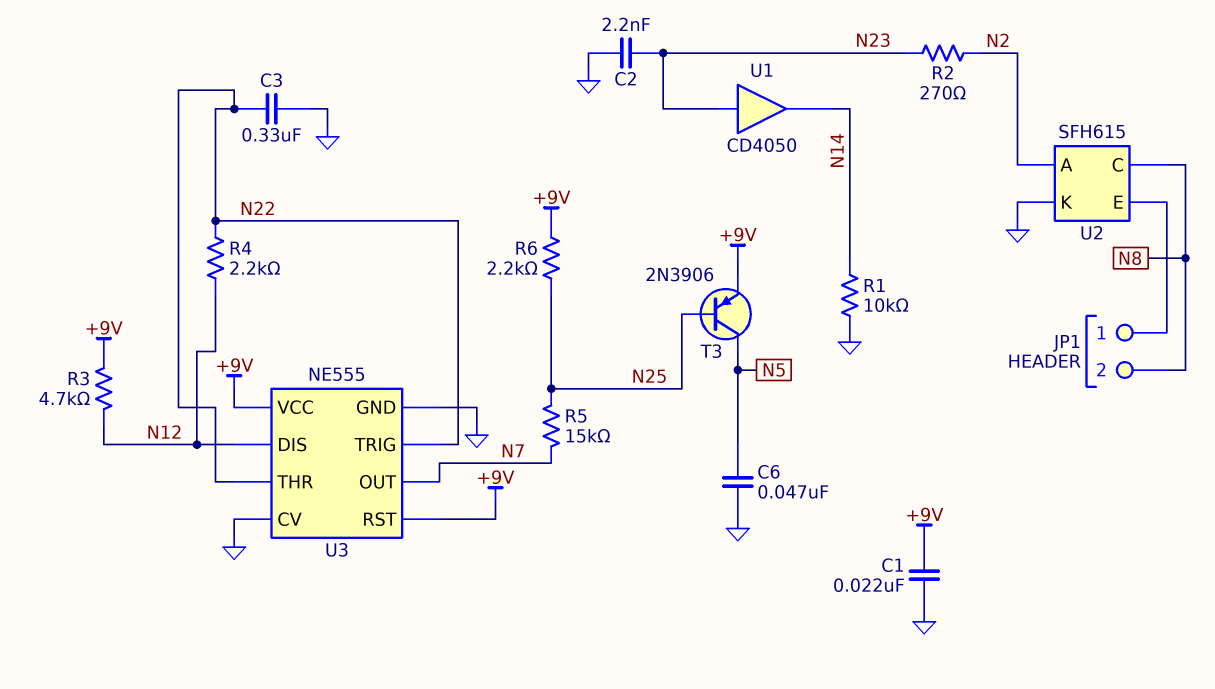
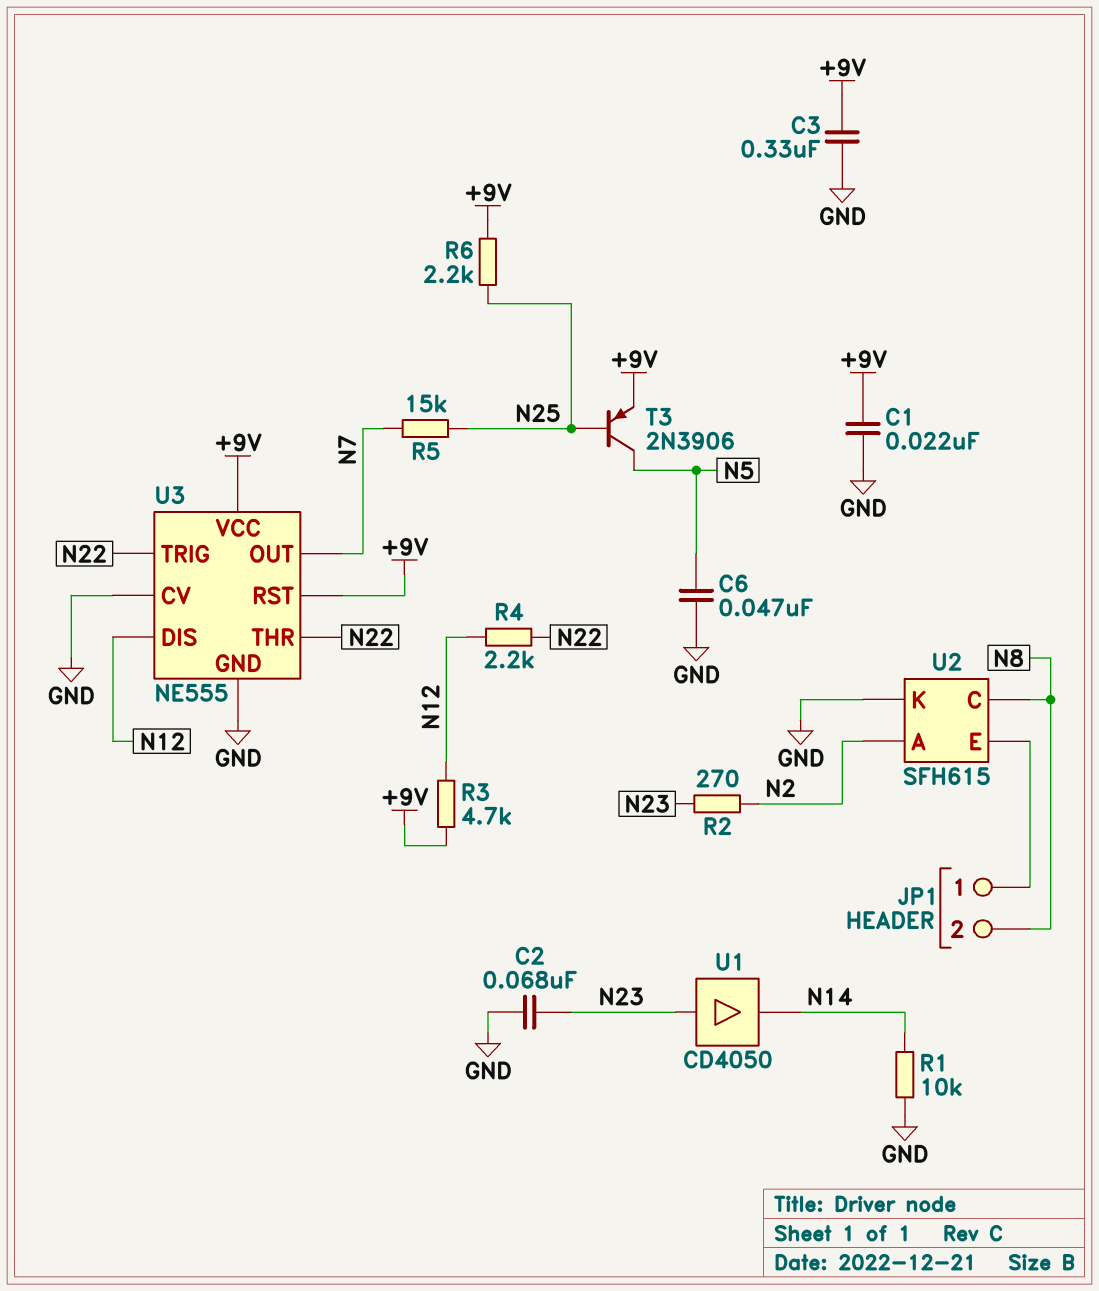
C2: 2.2nF (GND, N23) -> 68nF (GND, N23)
C3: 330nF (GND, N22) -> 330nF (+9V, GND)

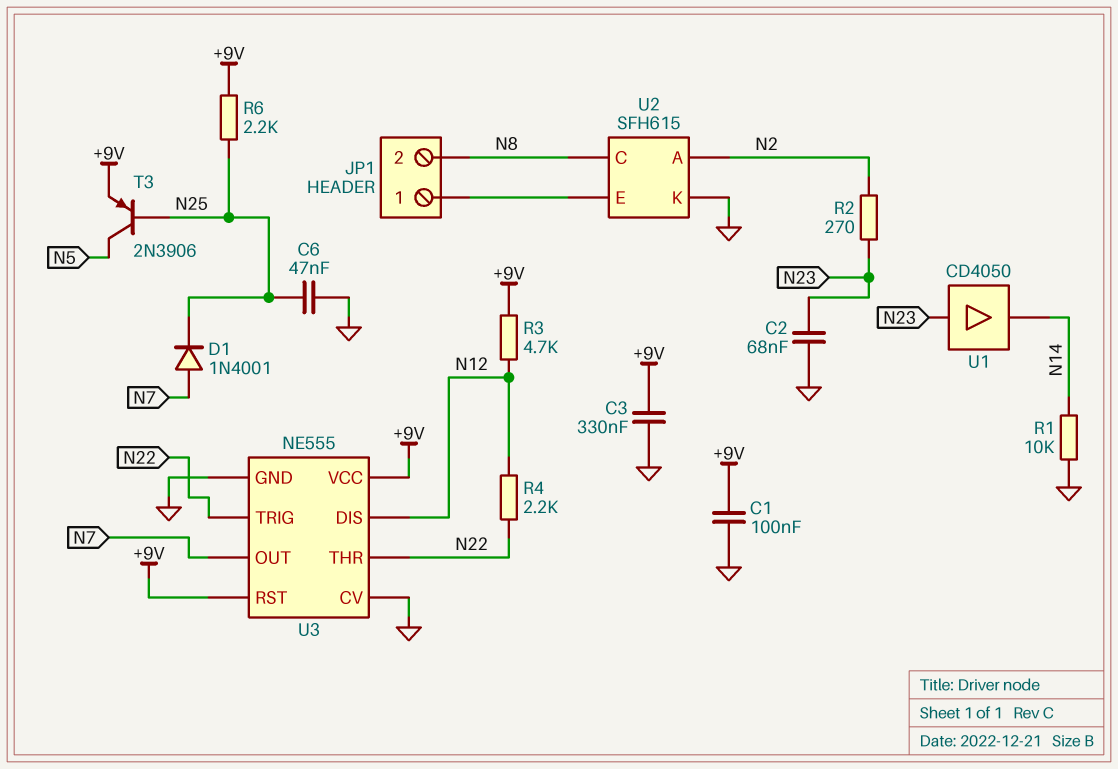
C1: 22nF (+9V, GND) -> 100nF (+9V, GND)
C6: 47nF (GND, N5) -> 47nF (GND, N25)
D1: none -> diode 1N4001 (A N7, K N25)
R5: 15k (N7, N25) -> none

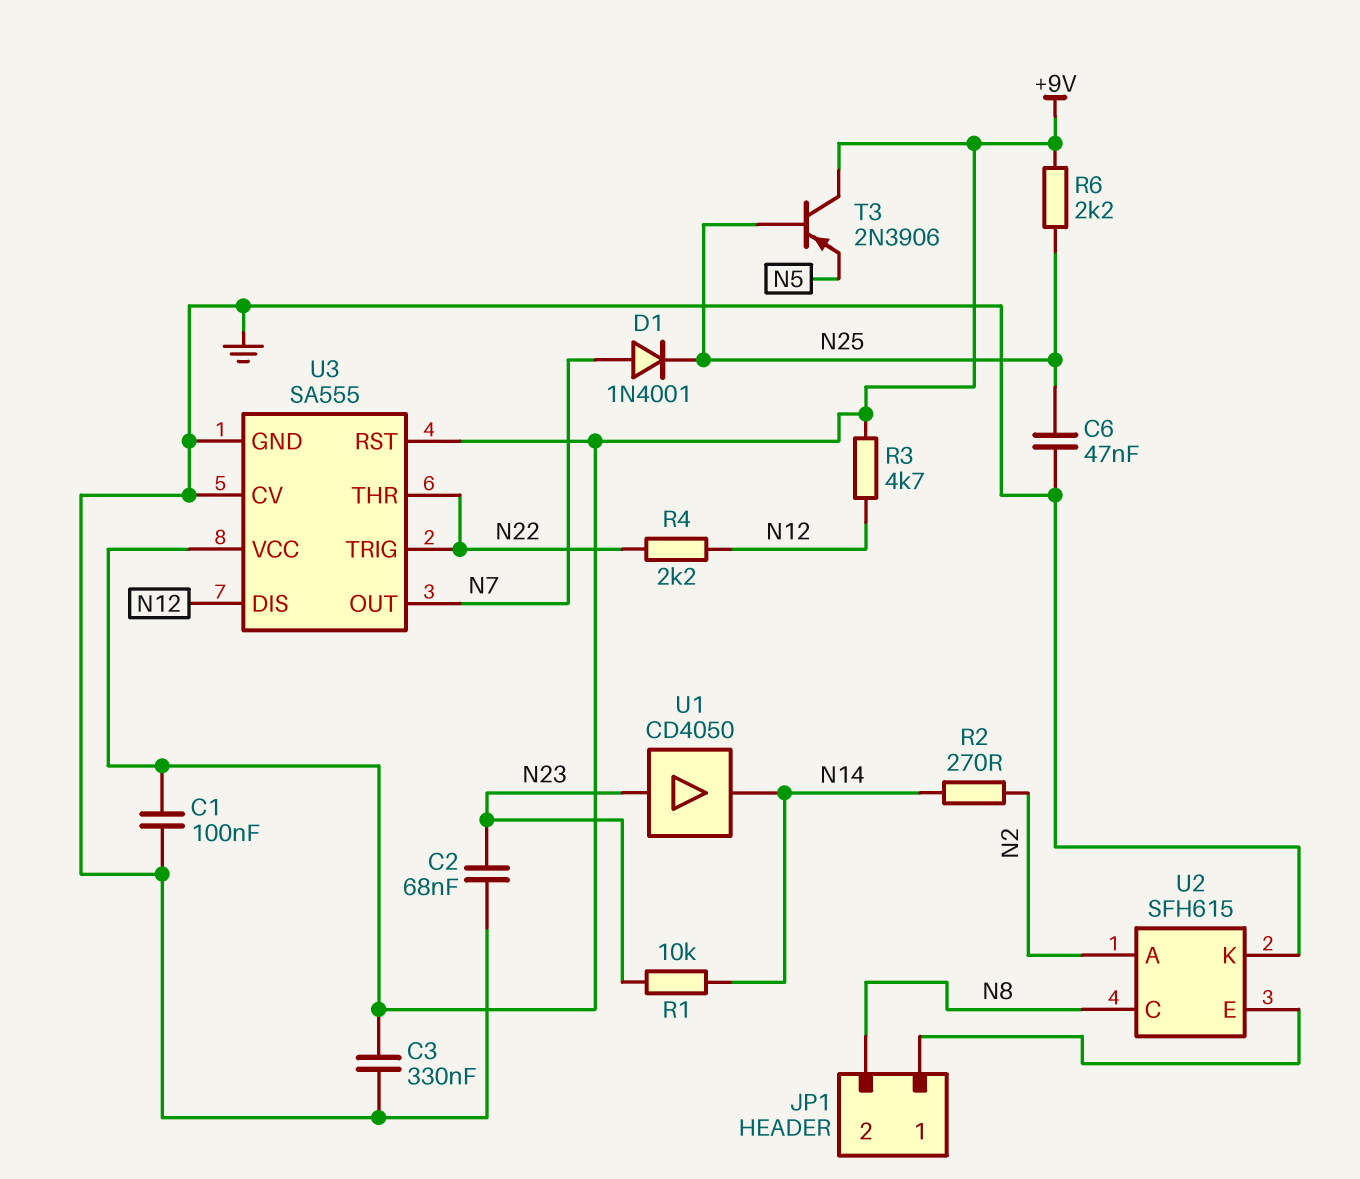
R1: 10k (GND, N14) -> 10k (N14, N23)
R2: 270 (N2, N23) -> 270 (N2, N14)
T3: PNP 2N3906 (B N25, C N5, E +9V) -> PNP 2N3906 (B N25, C +9V, E N5)
U3: NE555 -> SA555

